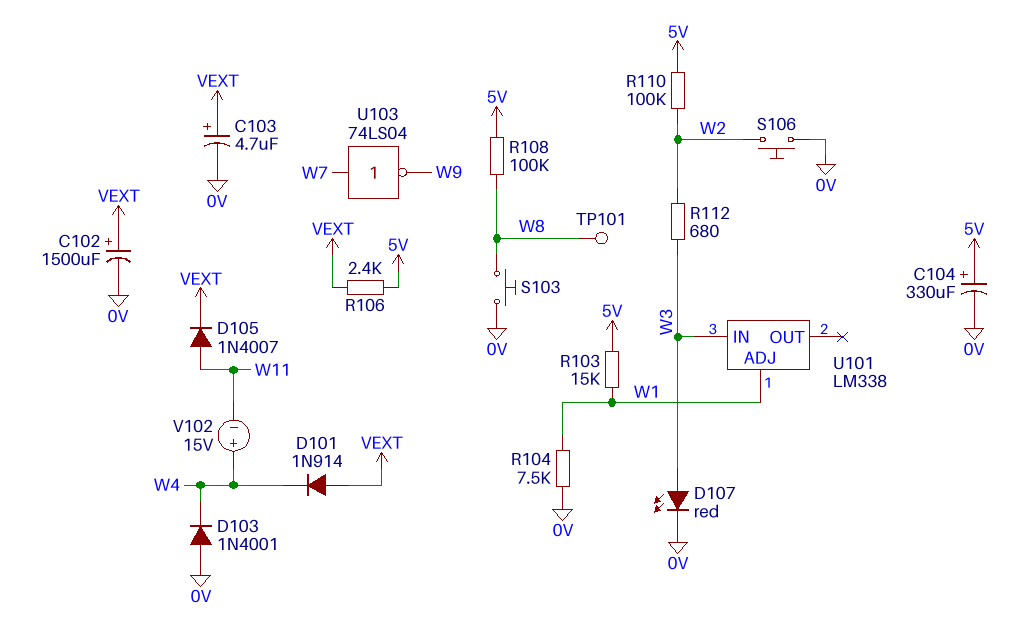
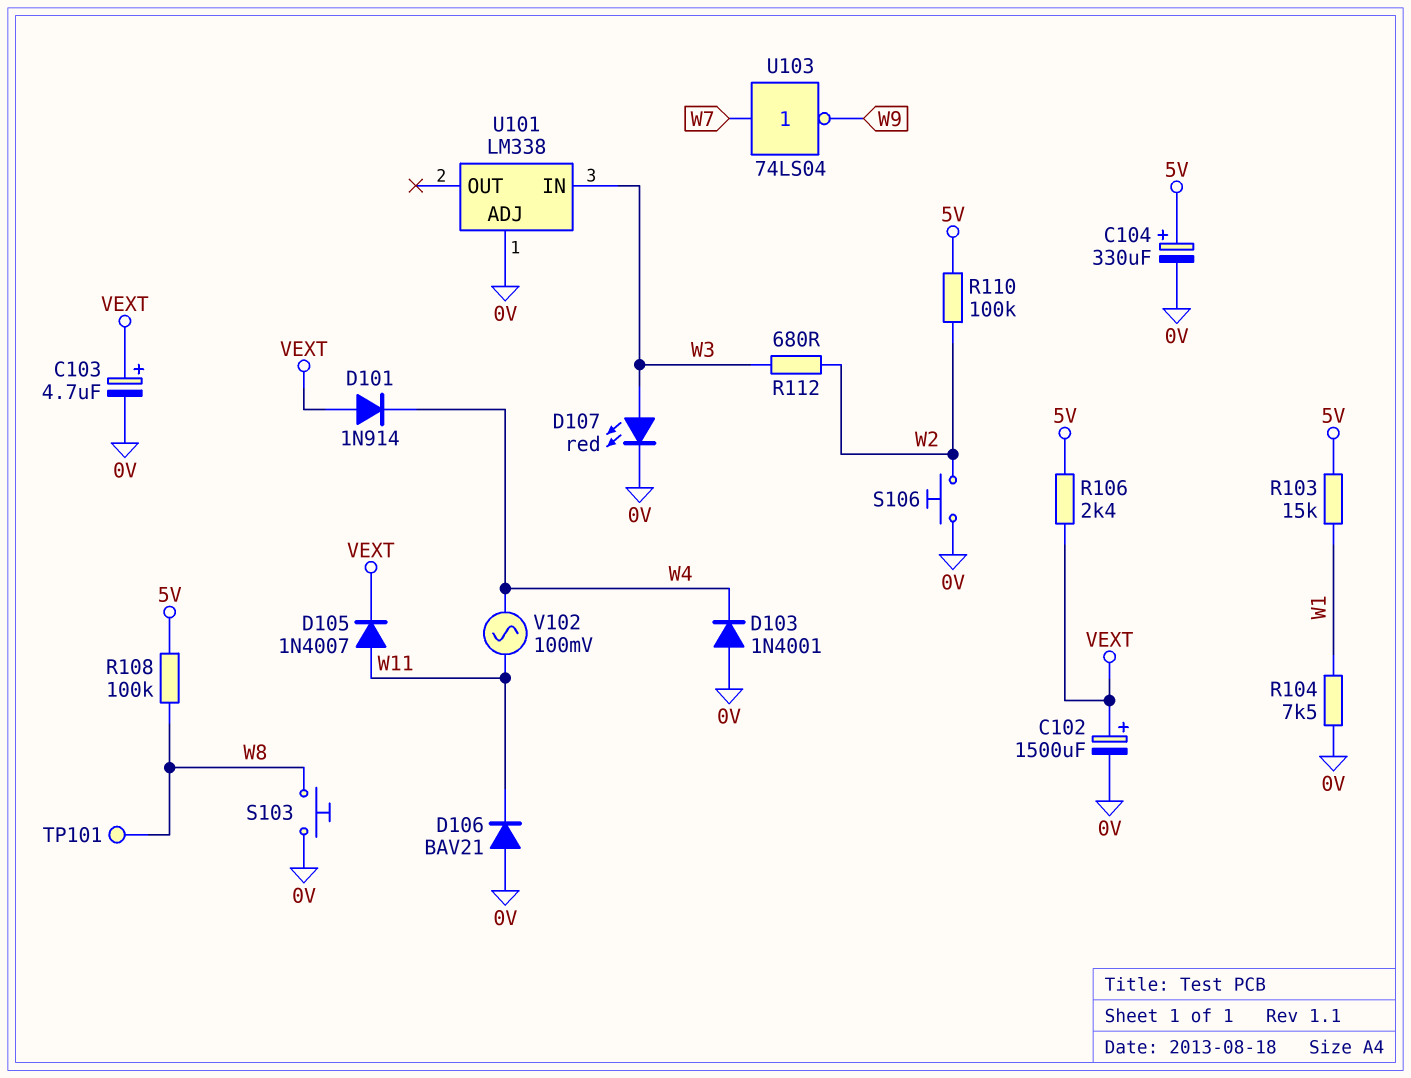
D106: none -> diode BAV21 (A 0V, K W11)
U101 pin ADJ: W1 -> 0V
V102: 15V (plus W4, minus W11) -> AC 100mV (W4, W11)

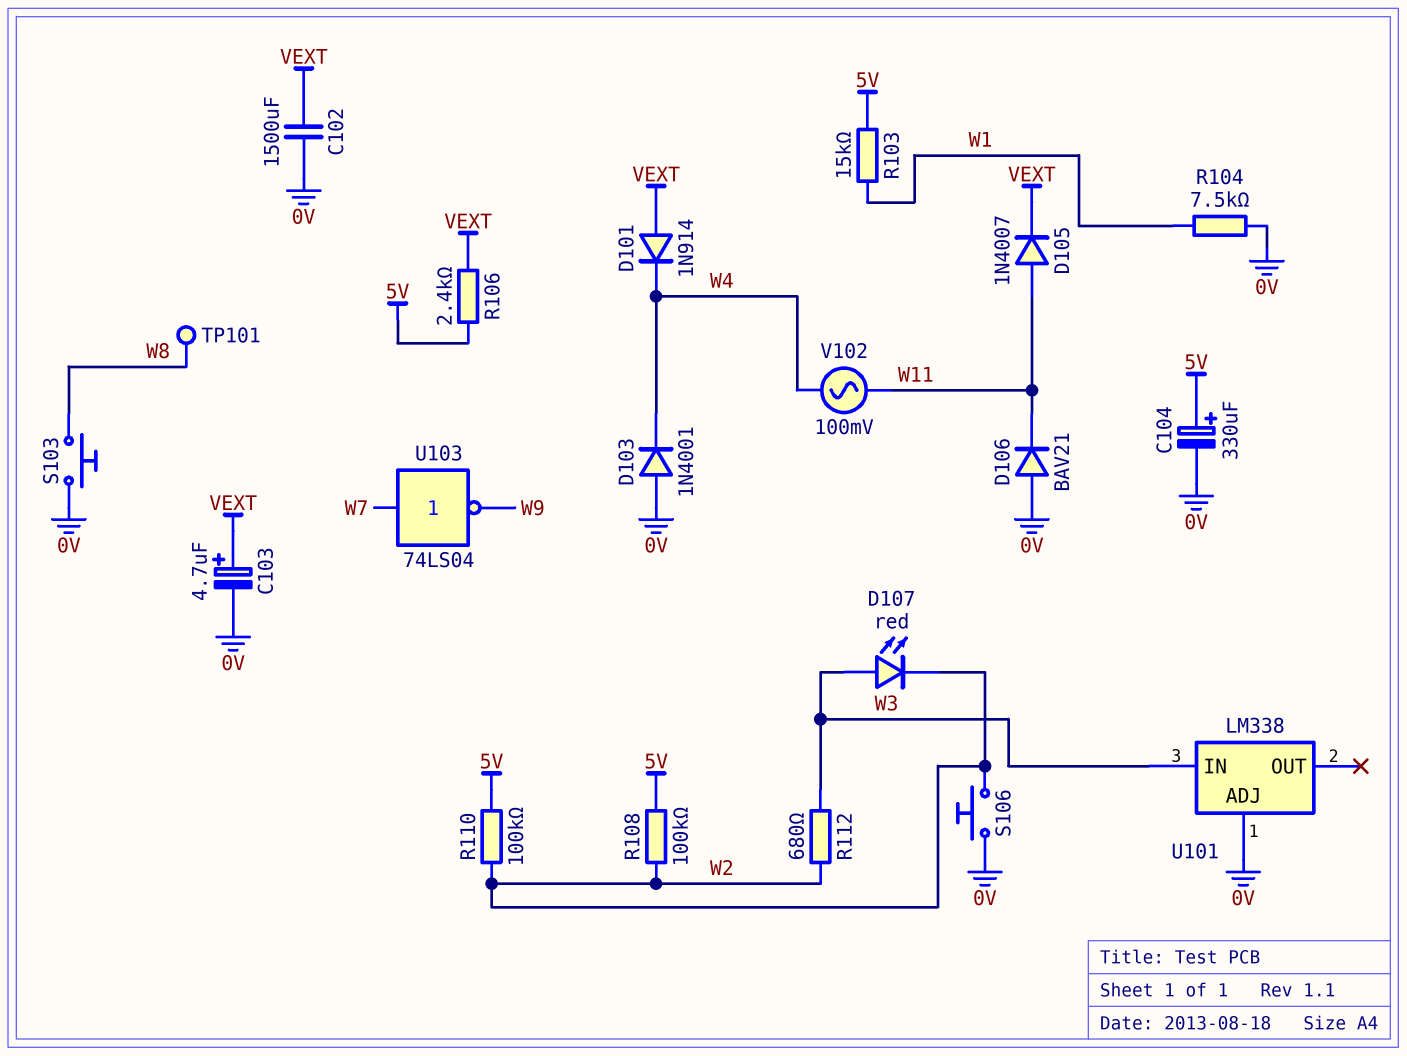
C102: 1500uF (plus VEXT, minus 0V) -> 1500uF (0V, VEXT)
D107: LED red (A W3, K 0V) -> LED red (A W3, K W2)
R108: 100k (5V, W8) -> 100k (5V, W2)

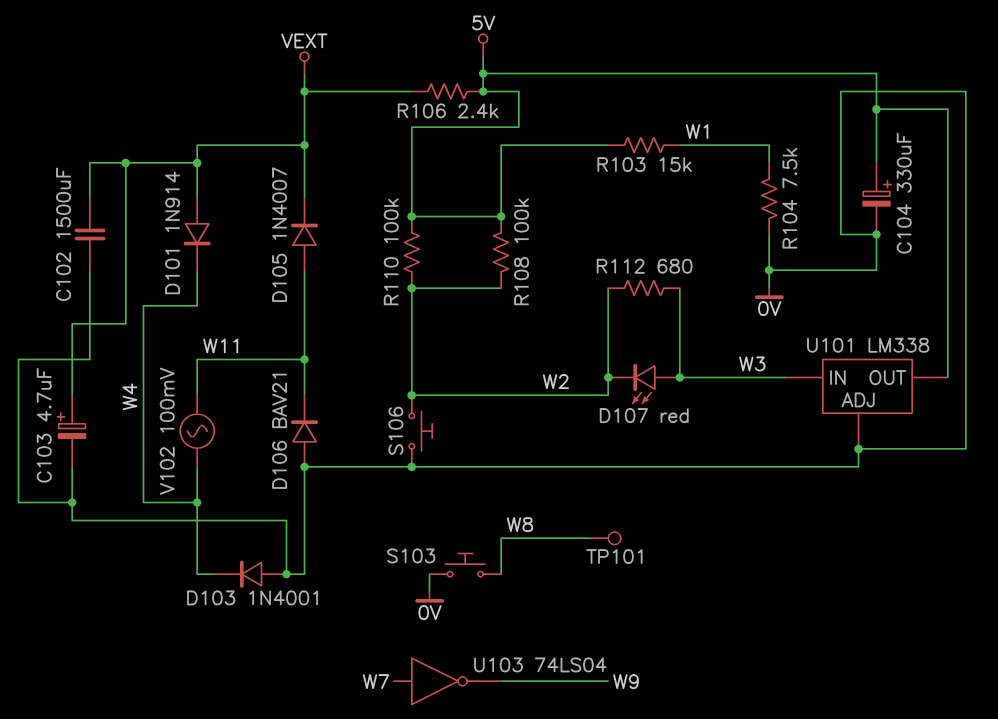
U101 pin OUT: none -> 5V

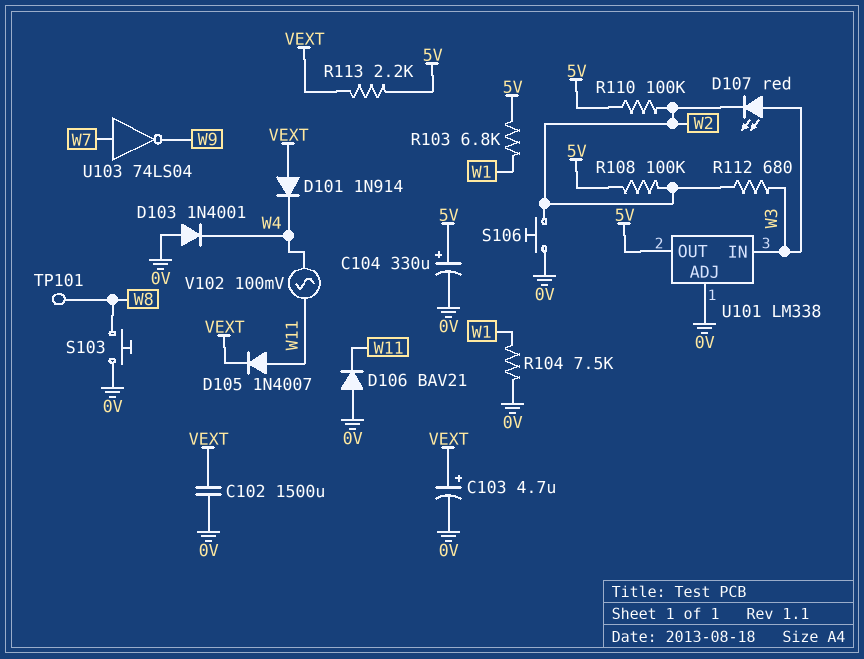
R103: 15k (5V, W1) -> 6.8k (5V, W1)
R106: 2.4k (5V, VEXT) -> none
R113: none -> 2.2k (5V, VEXT)

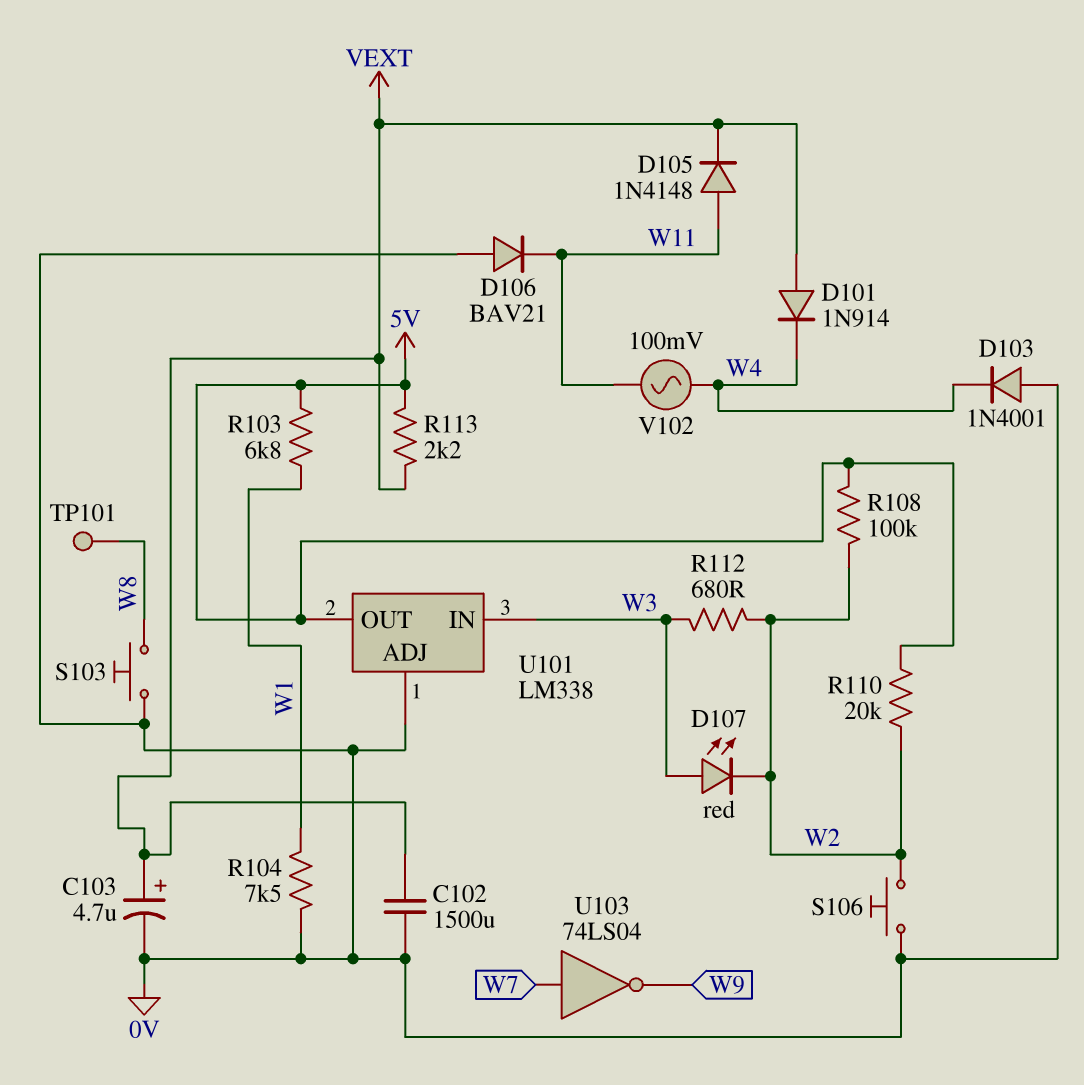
C104: 330uF (plus 5V, minus 0V) -> none
D105: diode 1N4007 (A W11, K VEXT) -> diode 1N4148 (A W11, K VEXT)
R110: 100k (5V, W2) -> 20k (5V, W2)

